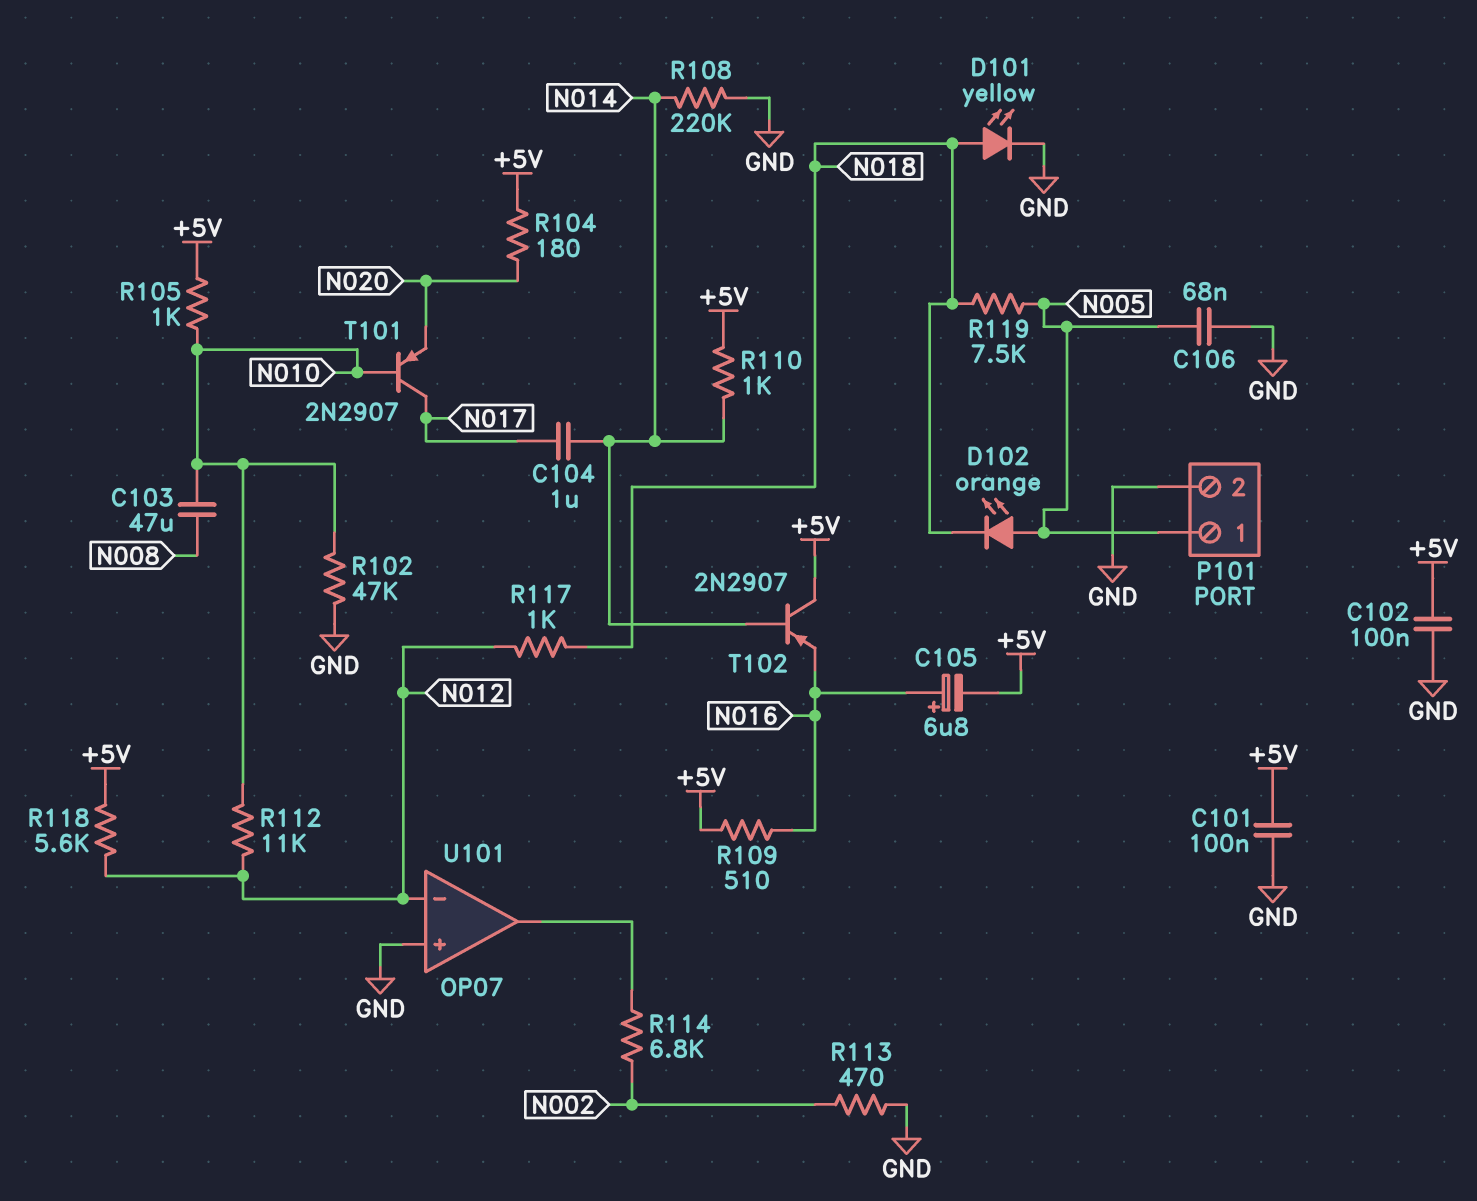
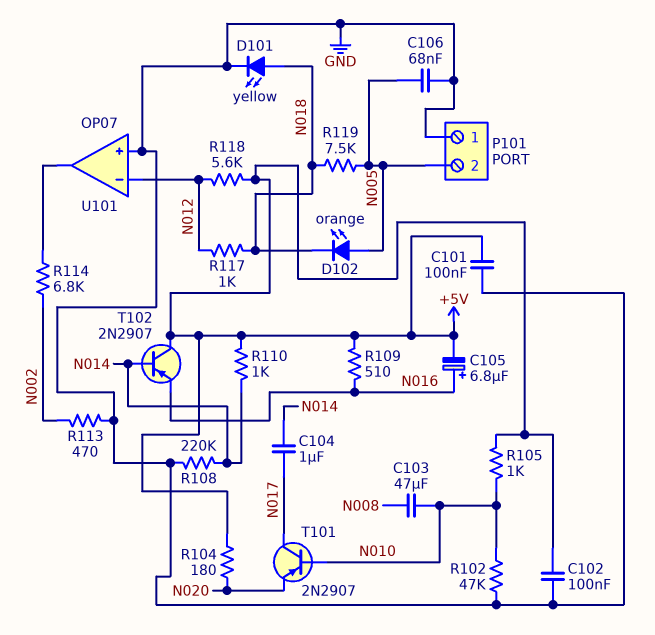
P101 pin 1: N005 -> GND
P101 pin 2: GND -> N005
R112: 11k (N010, N012) -> none

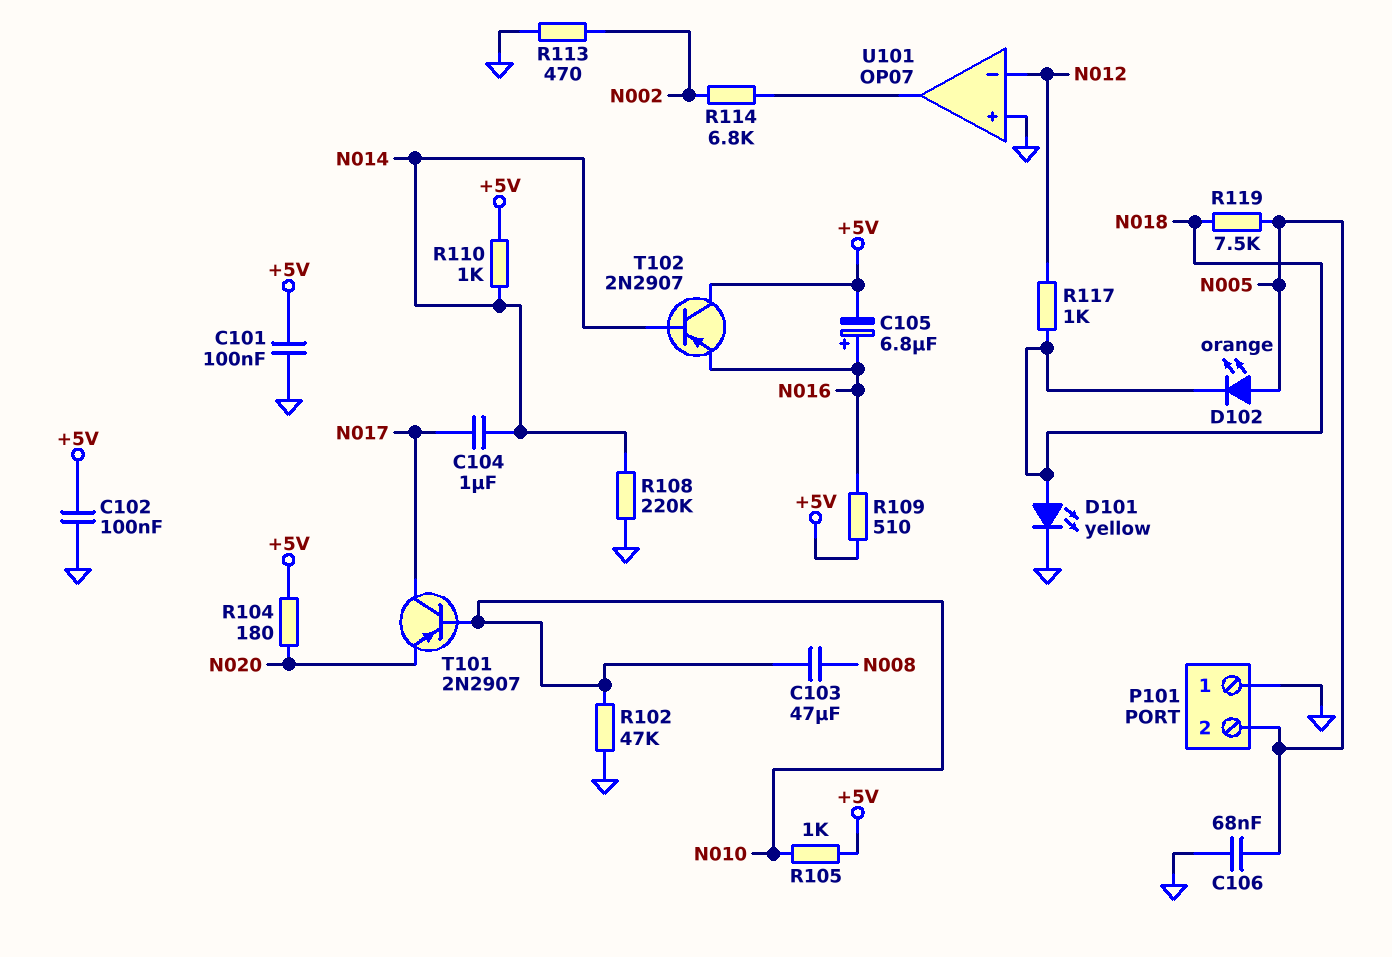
R118: 5.6k (+5V, N012) -> none

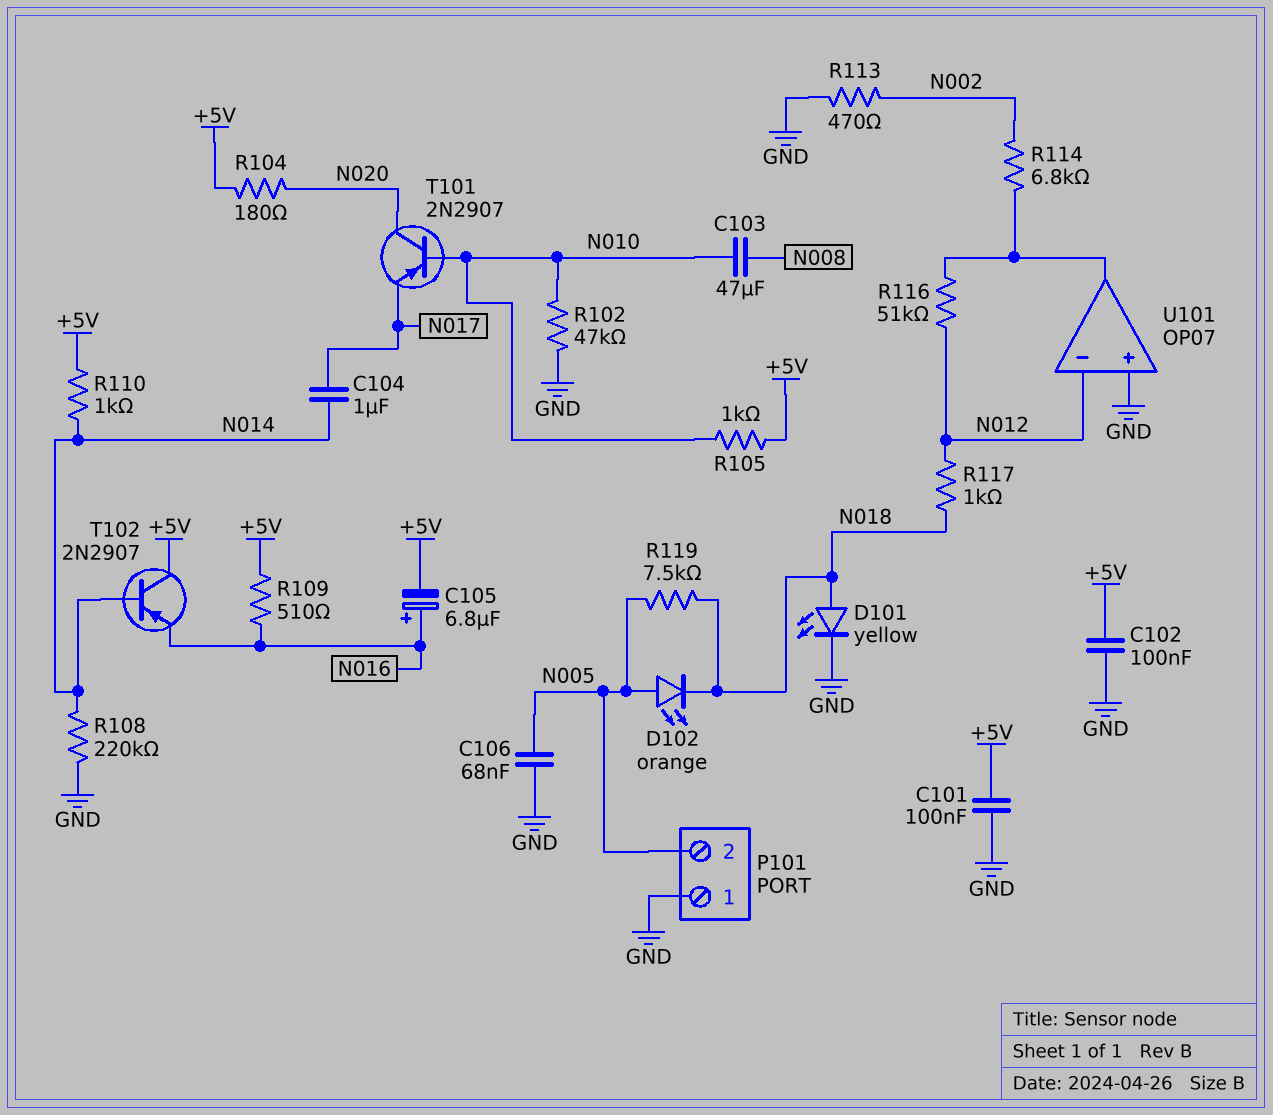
R116: none -> 51k (N012, U101/out)
T101: PNP 2N2907 (B N010, C N017, E N020) -> PNP 2N2907 (B N010, C N020, E N017)

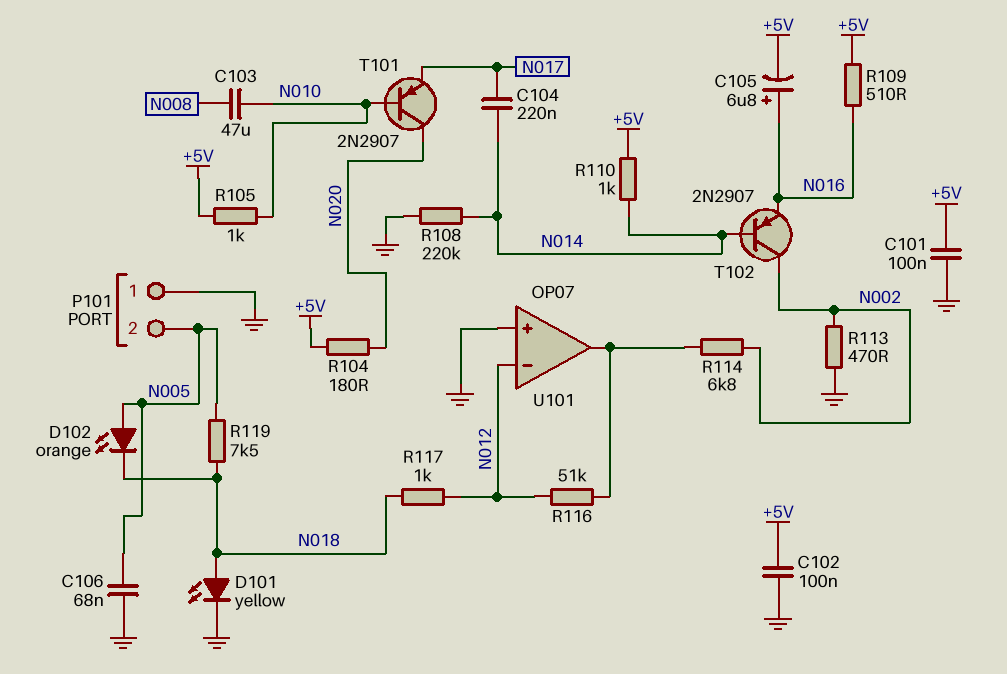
C104: 1uF (N014, N017) -> 220nF (N014, N017)
R102: 47k (GND, N010) -> none
T102: PNP 2N2907 (B N014, C +5V, E N016) -> PNP 2N2907 (B N014, C N002, E N016)

